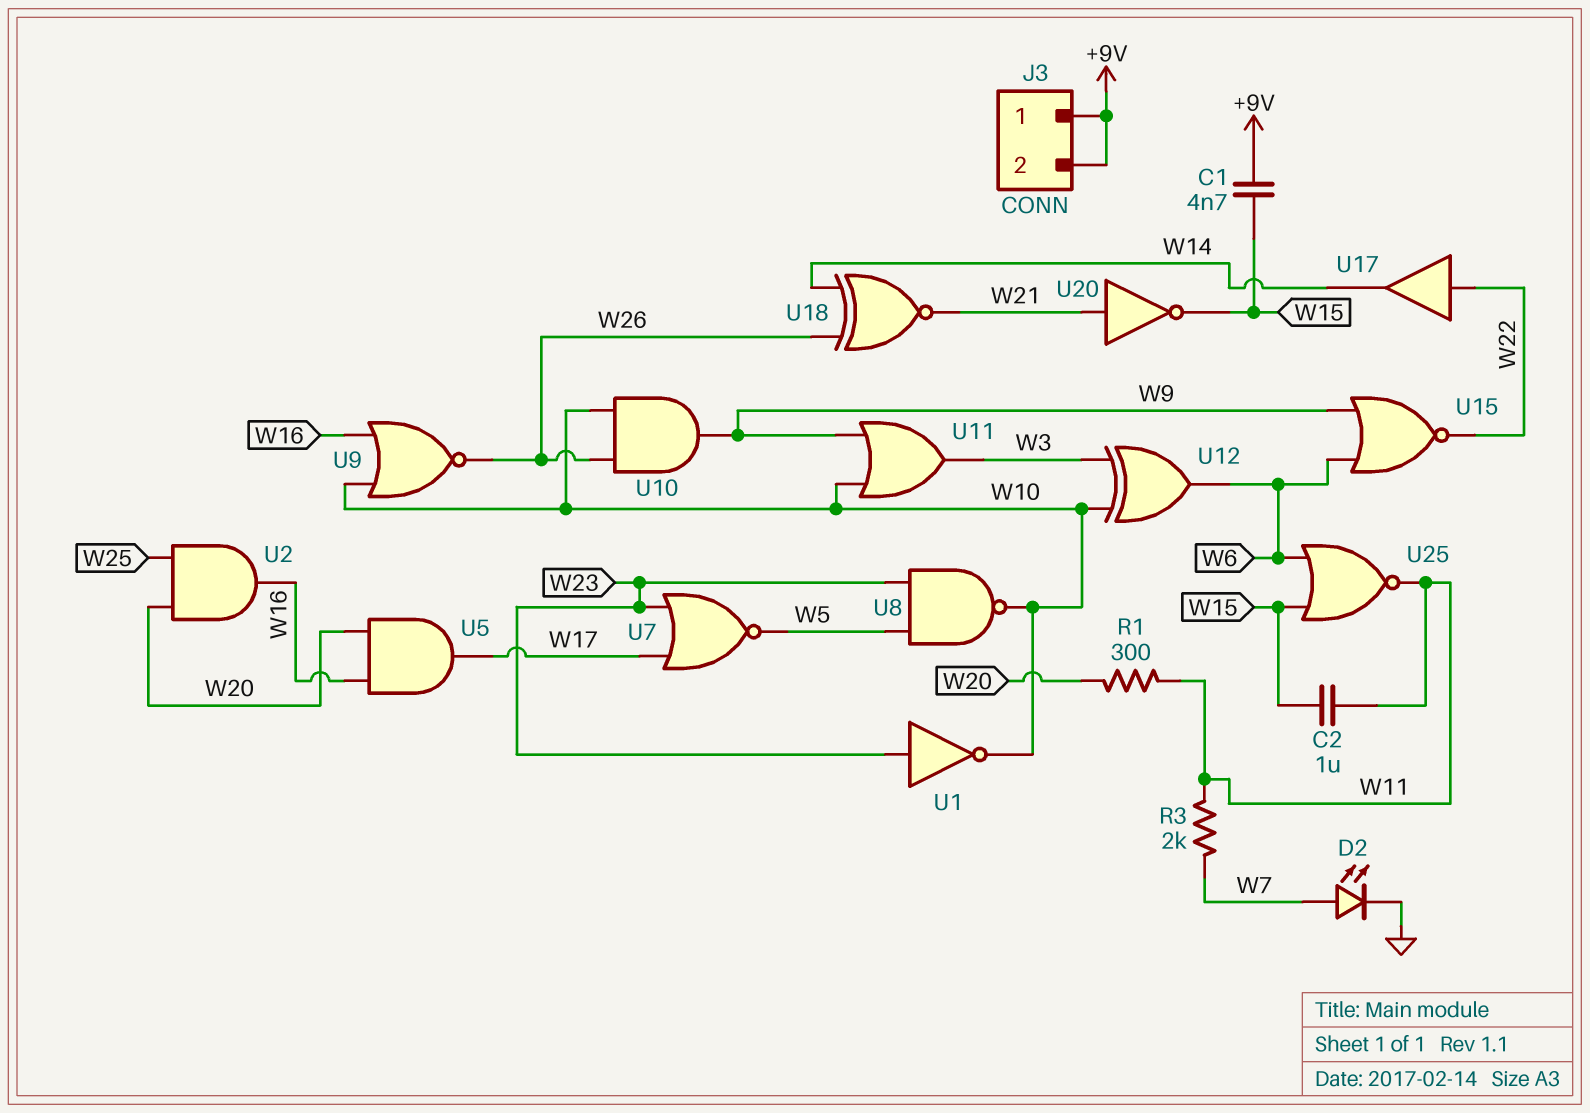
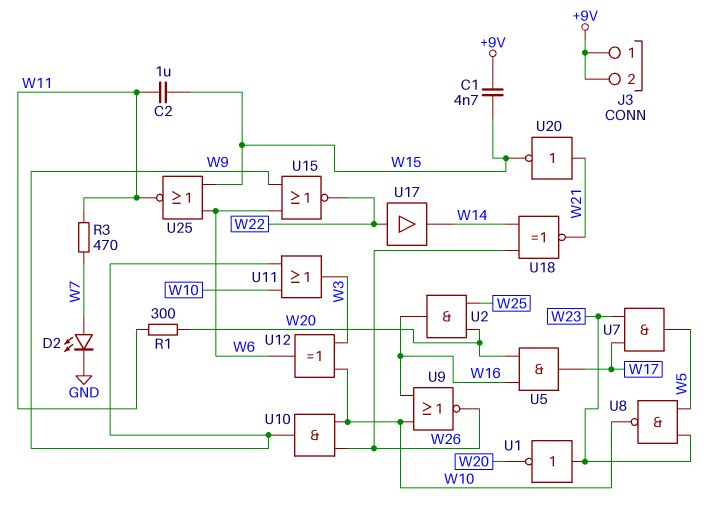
R3: 2k (W7, W11) -> 470 (W7, W11)
U1: NOT (in W23, out W10) -> NOT (in W23, out W20)
U7: NOR (in W17, in W23, out W5) -> AND (in W17, in W23, out W5)

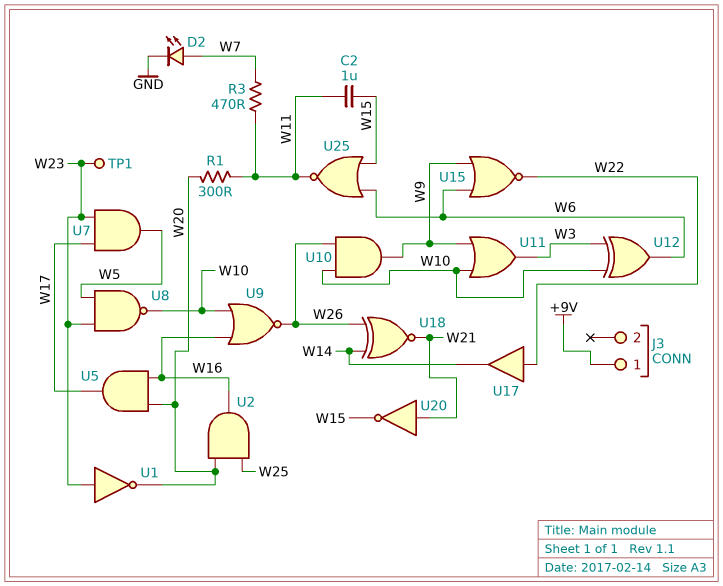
C1: 4.7nF (+9V, W15) -> none
J3 pin 2: +9V -> none
TP1: none -> test point (W23)

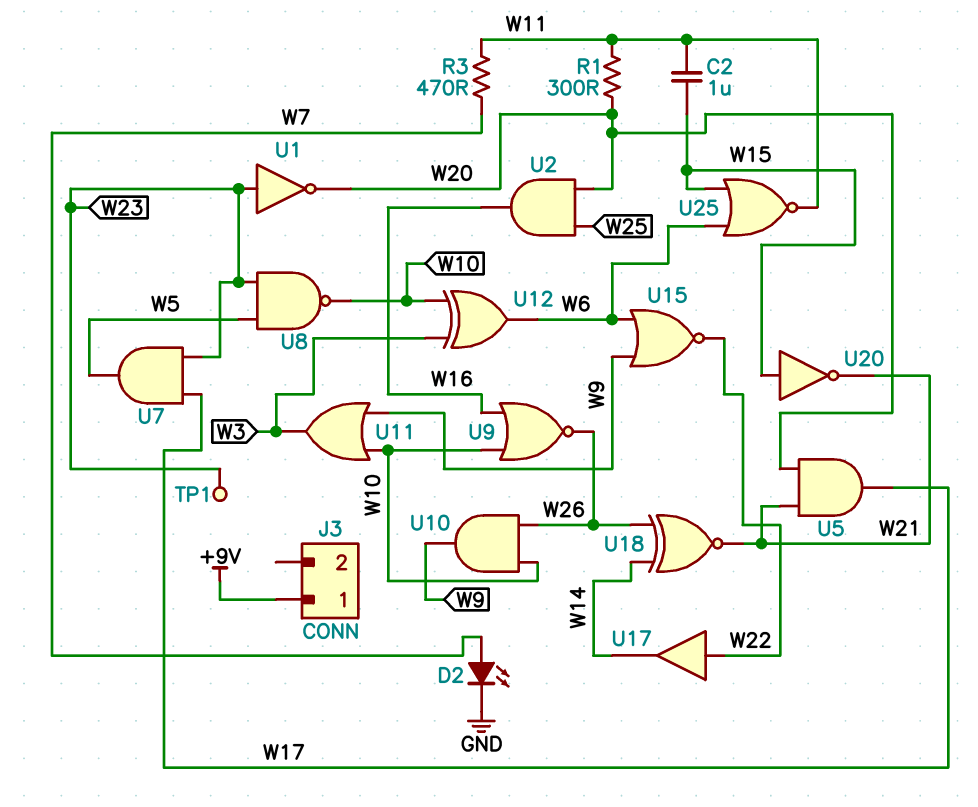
U5: AND (in W16, in W20, out W17) -> AND (in W20, in W21, out W17)
U20: NOT (in W21, out W15) -> NOT (in W15, out W21)

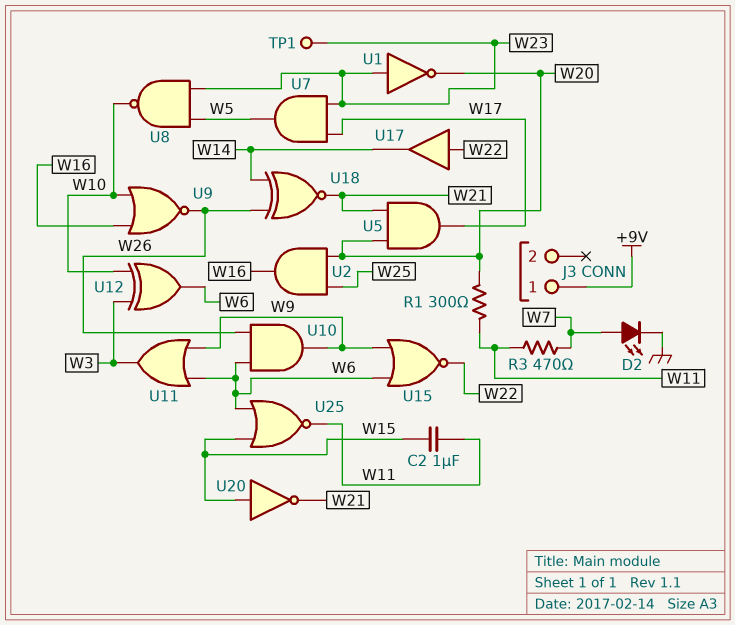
U10: AND (in W10, in W26, out W9) -> AND (in W6, in W26, out W9)
U11: OR (in W9, in W10, out W3) -> OR (in W6, in W9, out W3)

